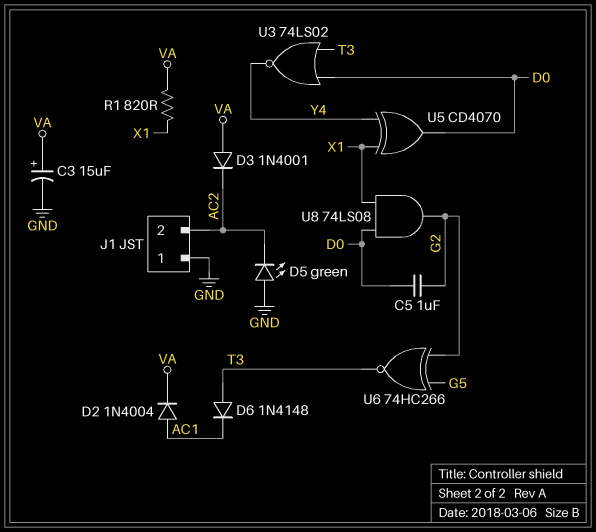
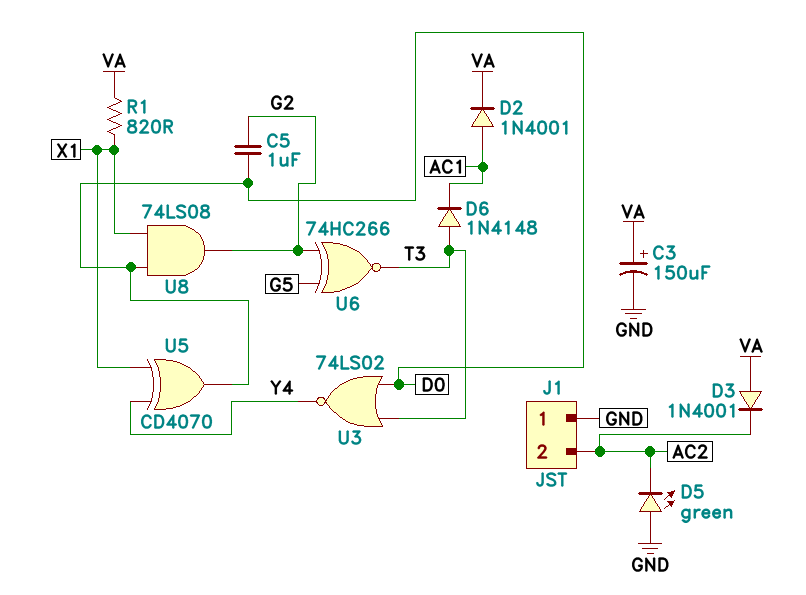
C3: 15uF (plus VA, minus GND) -> 150uF (plus VA, minus GND)
D2: diode 1N4004 (A AC1, K VA) -> diode 1N4001 (A AC1, K VA)

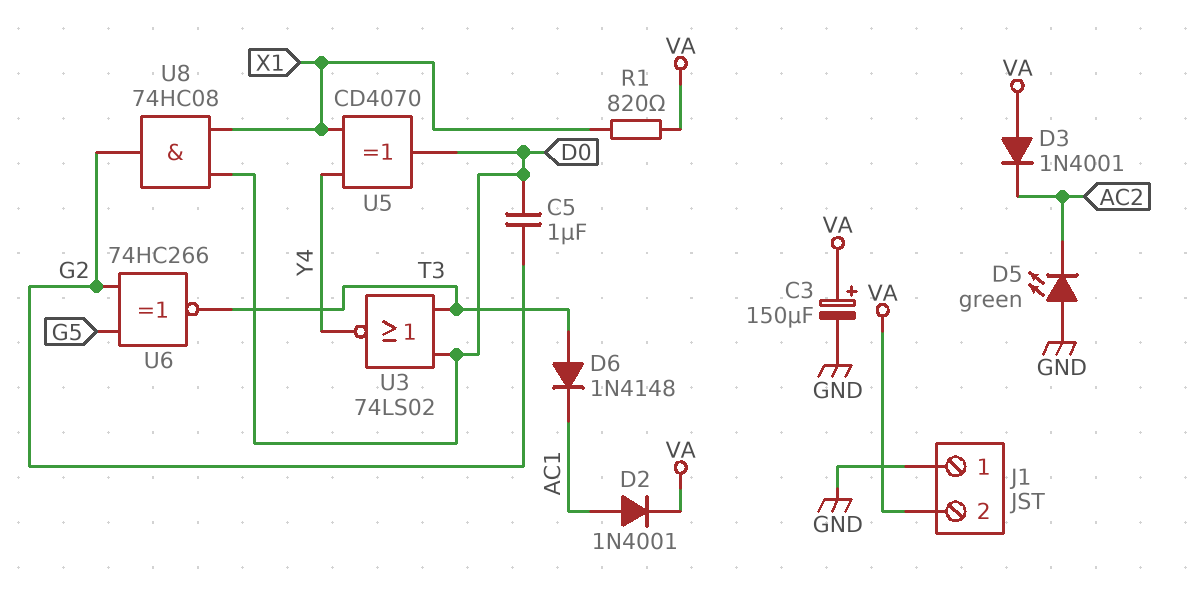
J1 pin 2: AC2 -> VA
U8: AND 74LS08 (in D0, in X1, out G2) -> AND 74HC08 (in D0, in X1, out G2)

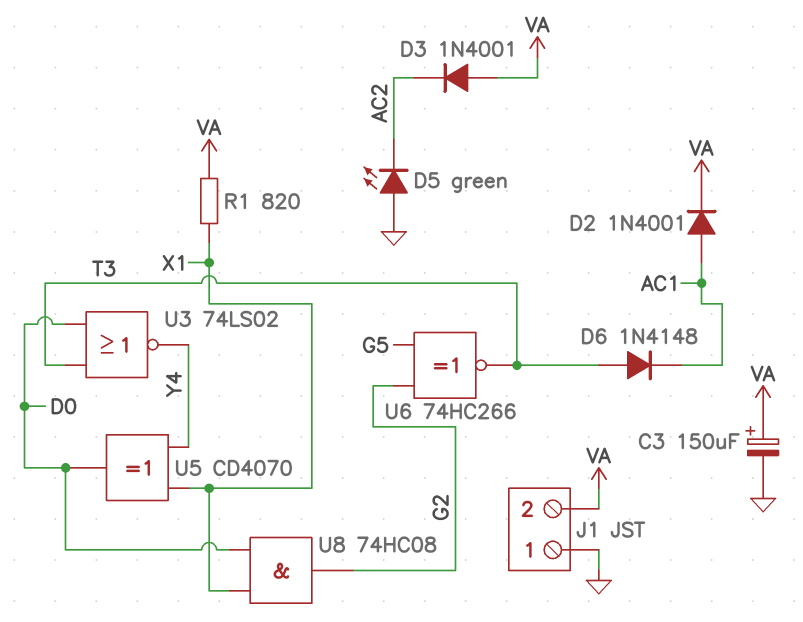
C5: 1uF (D0, G2) -> none

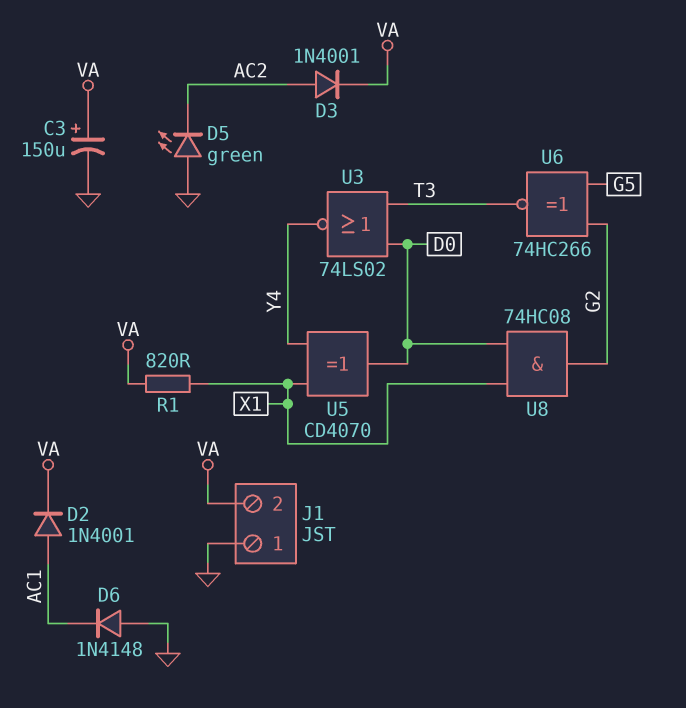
D3: diode 1N4001 (A VA, K AC2) -> diode 1N4001 (A AC2, K VA)
D6: diode 1N4148 (A T3, K AC1) -> diode 1N4148 (A GND, K AC1)

